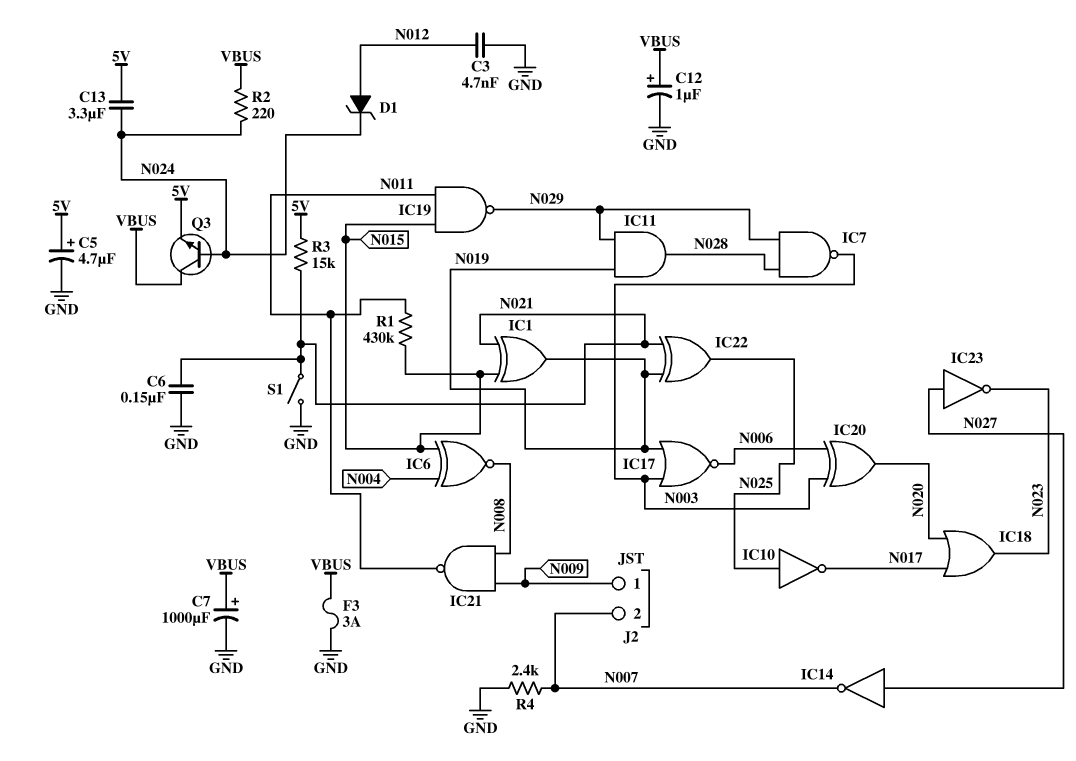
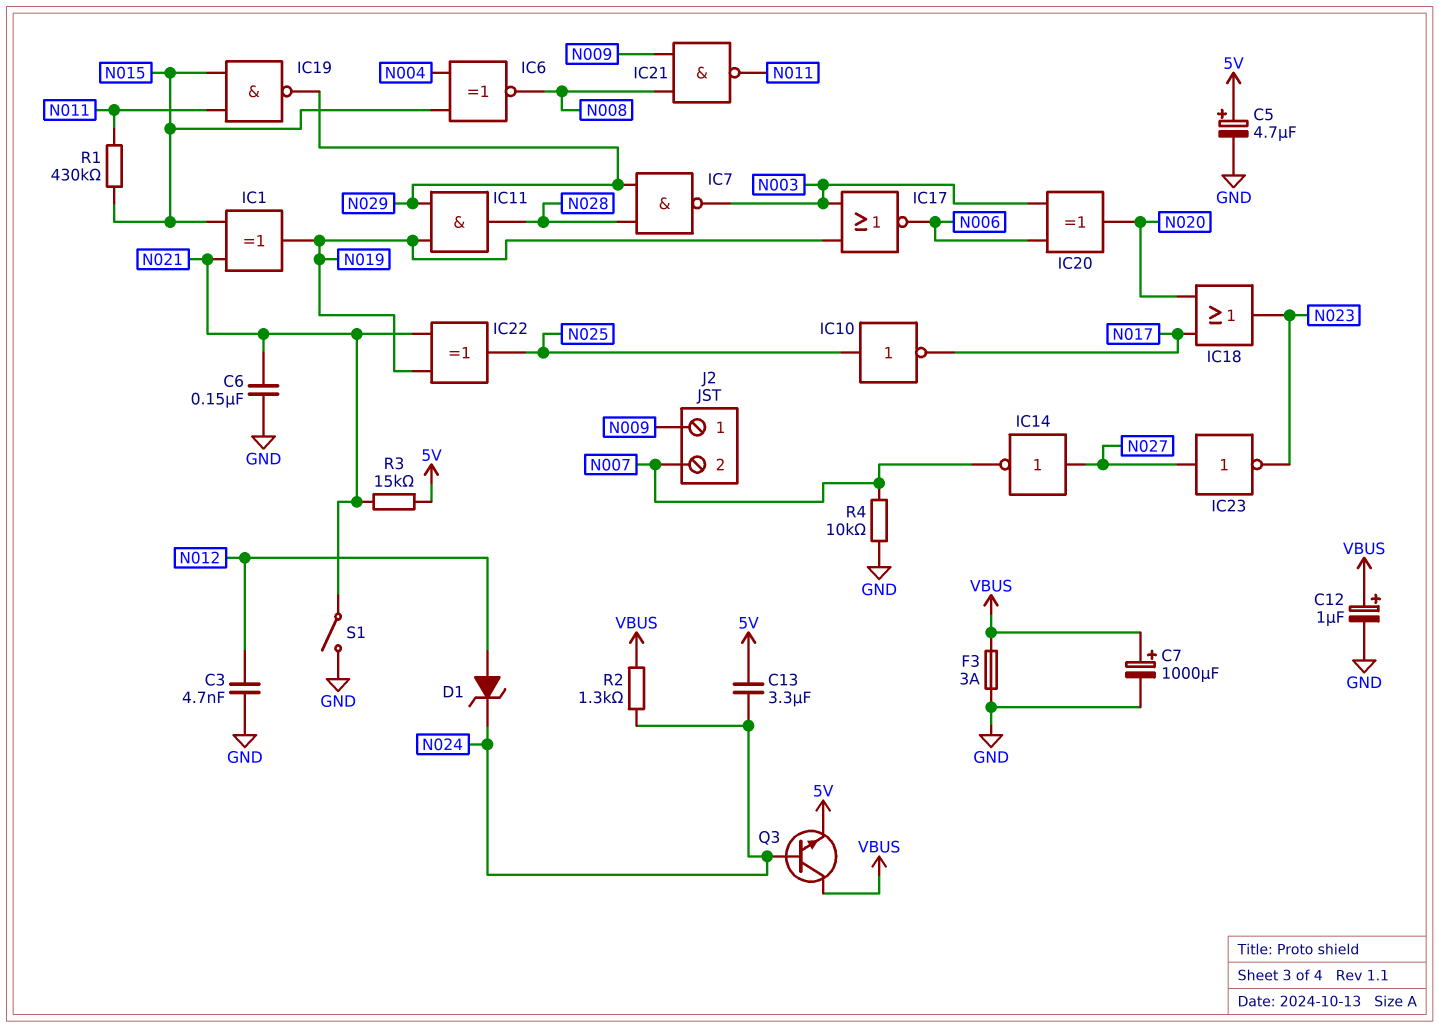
R2: 220 (N024, VBUS) -> 1.3k (N024, VBUS)
R4: 2.4k (GND, N007) -> 10k (GND, N007)

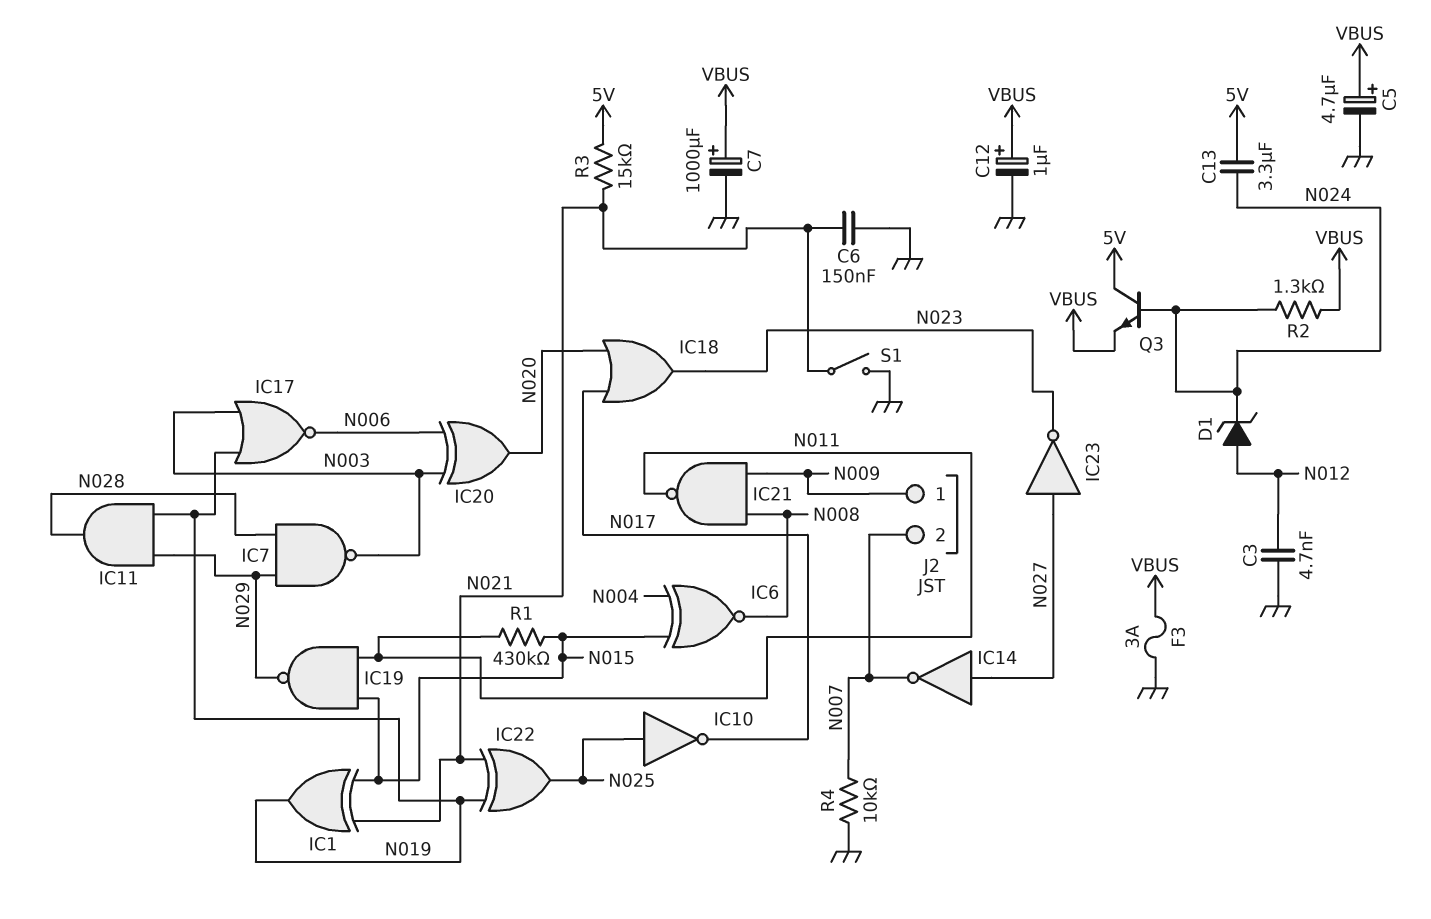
C5: 4.7uF (plus 5V, minus GND) -> 4.7uF (plus VBUS, minus GND)
Q3: NPN (B N024, C VBUS, E 5V) -> NPN (B N024, C 5V, E VBUS)

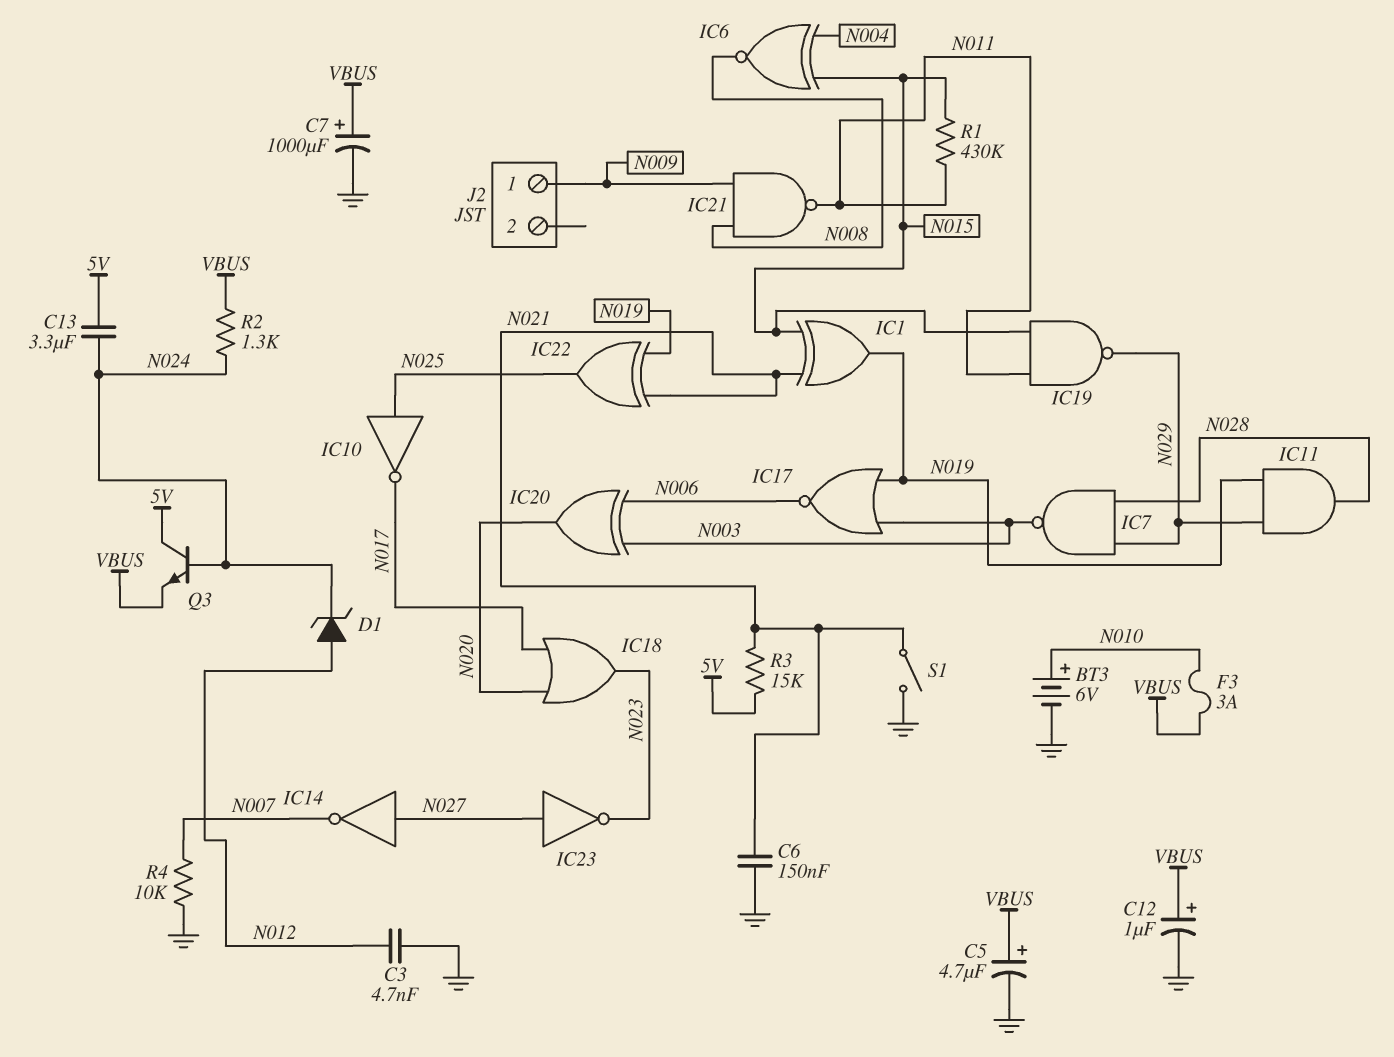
BT3: none -> 6V (plus N010, minus GND)
F3: 3A (GND, VBUS) -> 3A (N010, VBUS)
J2 pin 2: N007 -> none

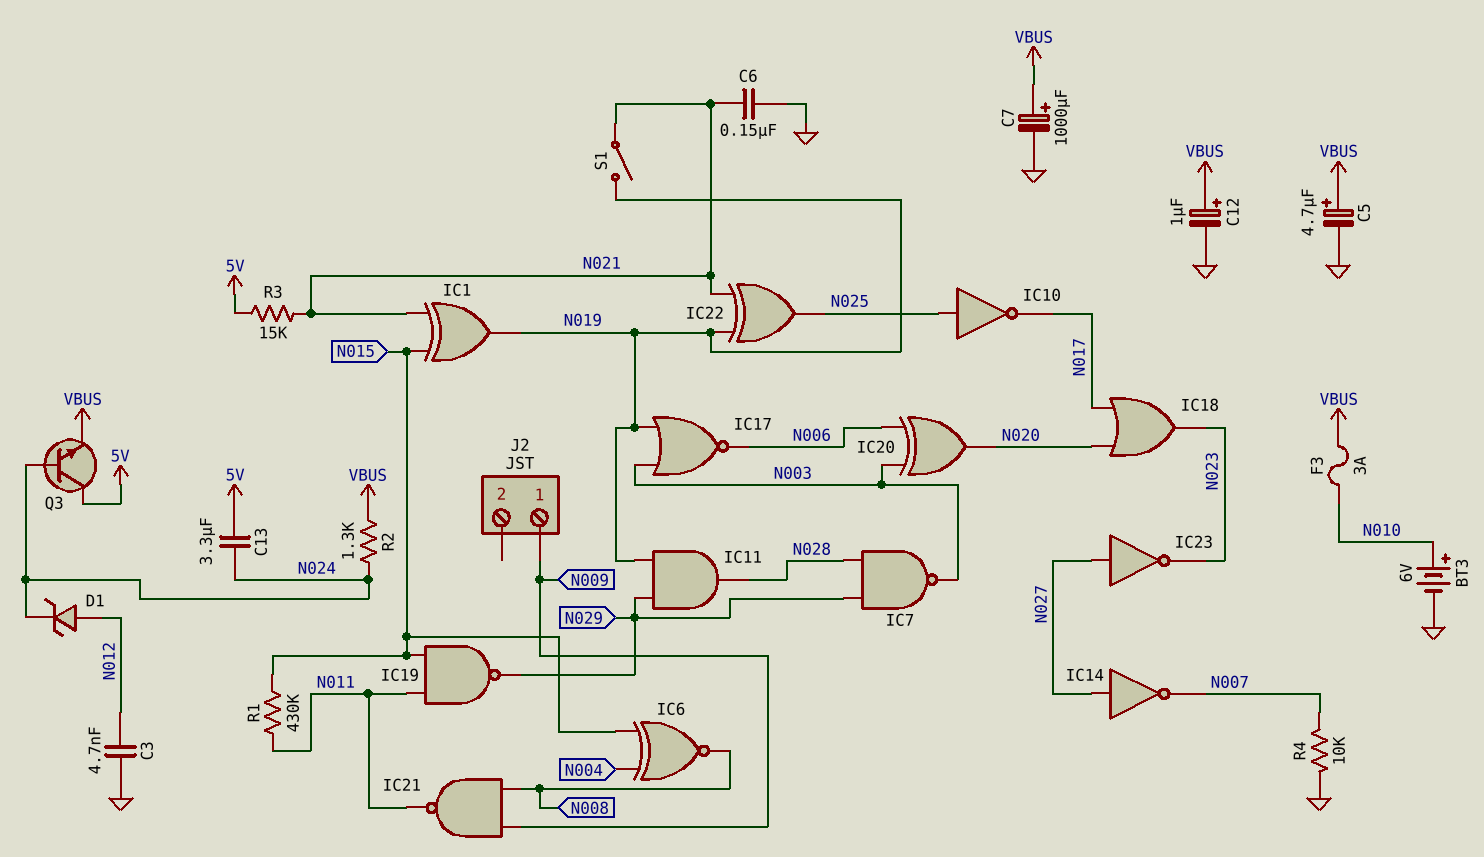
S1: switch (GND, N021) -> switch (N019, N021)

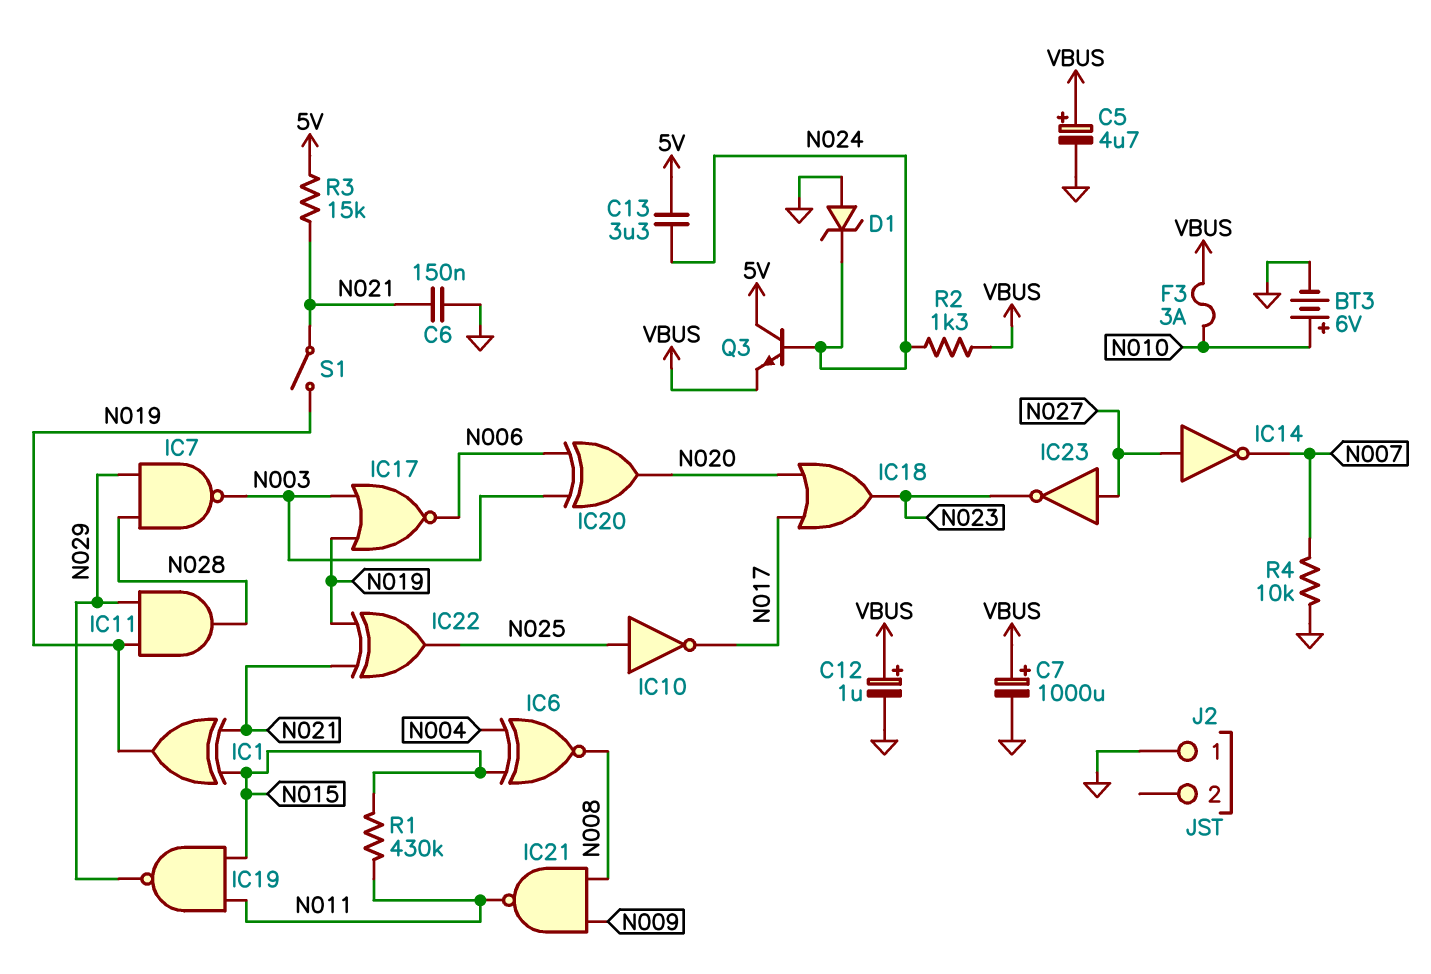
C3: 4.7nF (GND, N012) -> none
D1: zener (A N012, K N024) -> zener (A GND, K N024)
J2 pin 1: N009 -> GND

